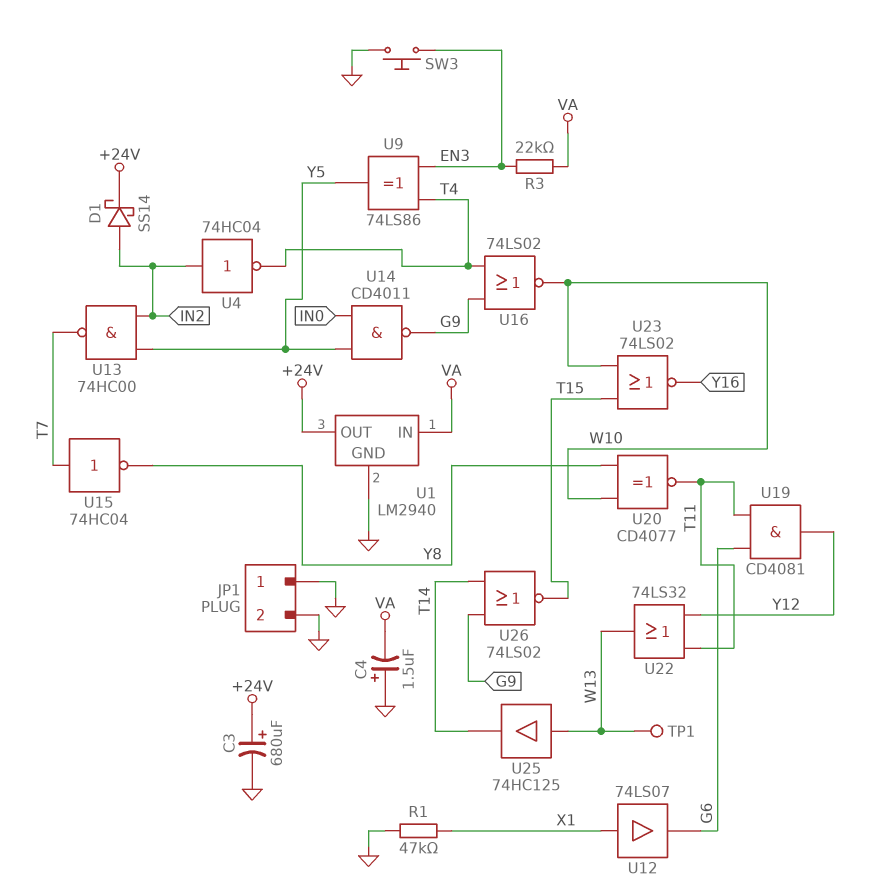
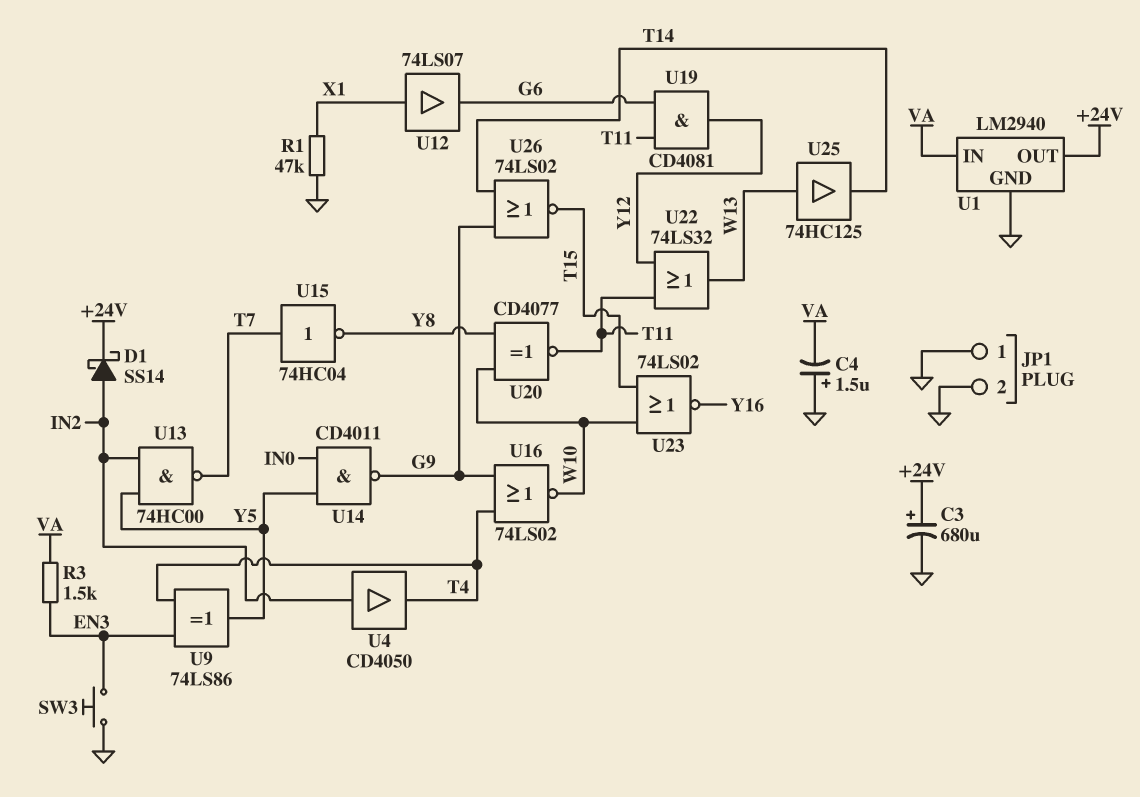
R3: 22k (EN3, VA) -> 1.5k (EN3, VA)
TP1: test point (W13) -> none
U4: NOT 74HC04 (in IN2, out T4) -> buffer CD4050 (in IN2, out T4)

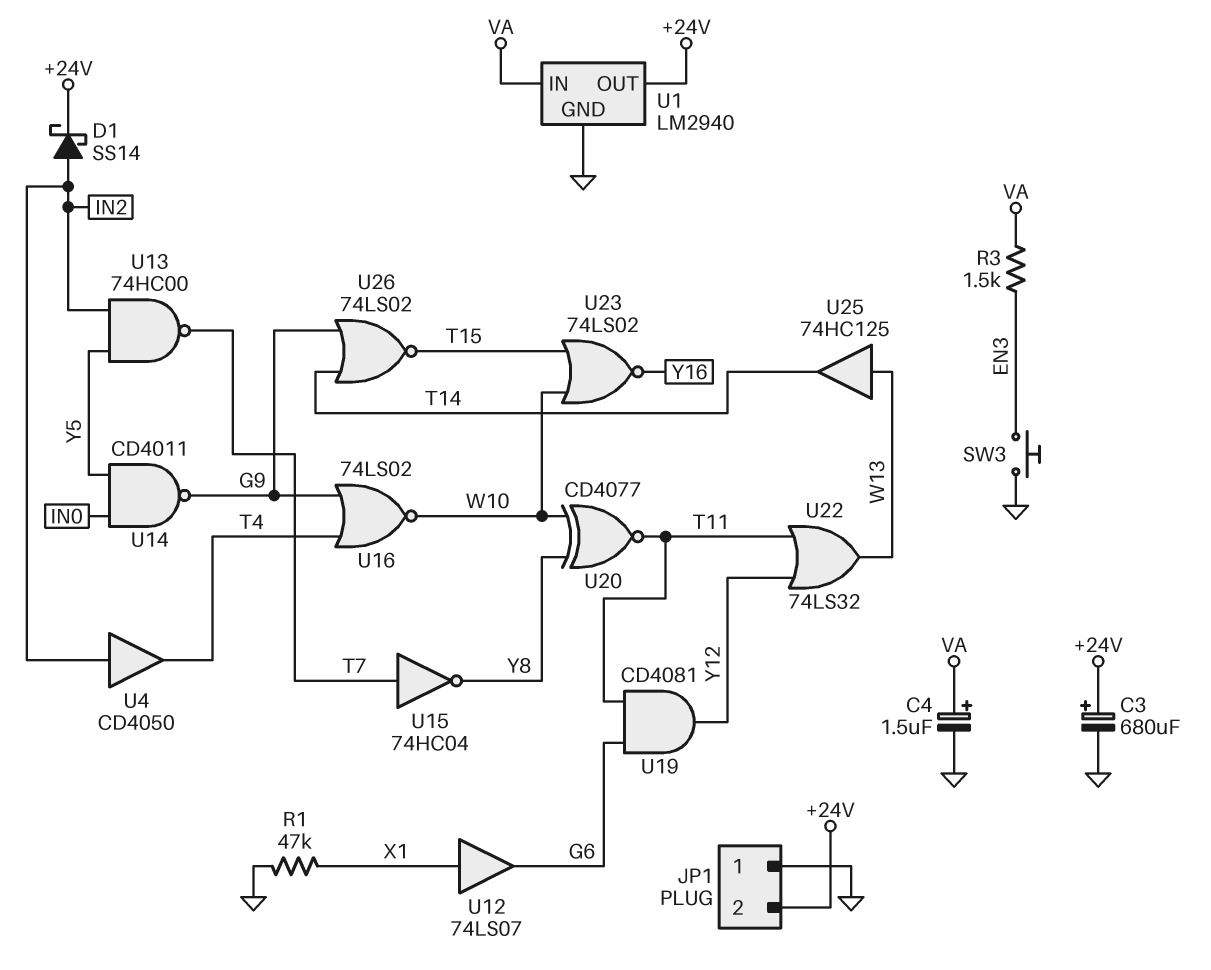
C4: 1.5uF (plus GND, minus VA) -> 1.5uF (plus VA, minus GND)
JP1 pin 2: GND -> +24V
U9: XOR 74LS86 (in EN3, in T4, out Y5) -> none

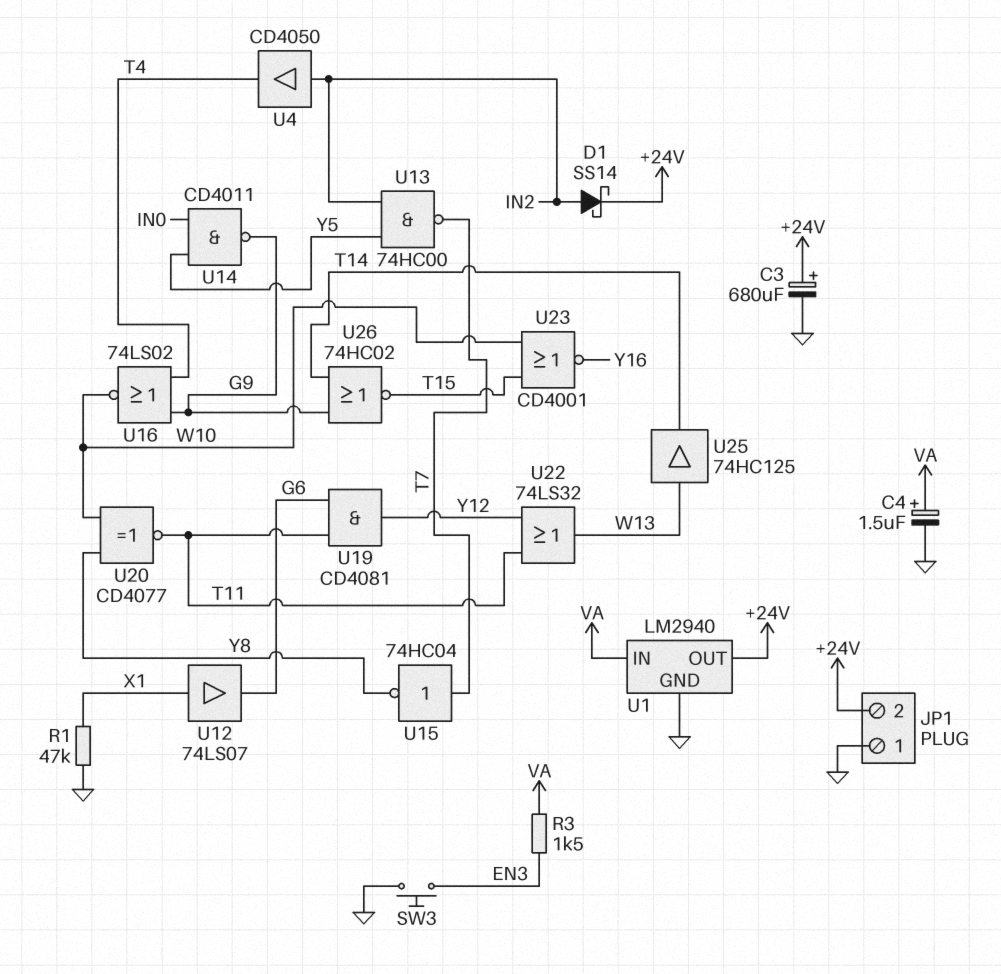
U23: NOR 74LS02 (in T15, in W10, out Y16) -> NOR CD4001 (in T15, in W10, out Y16)
U26: NOR 74LS02 (in G9, in T14, out T15) -> NOR 74HC02 (in G9, in T14, out T15)

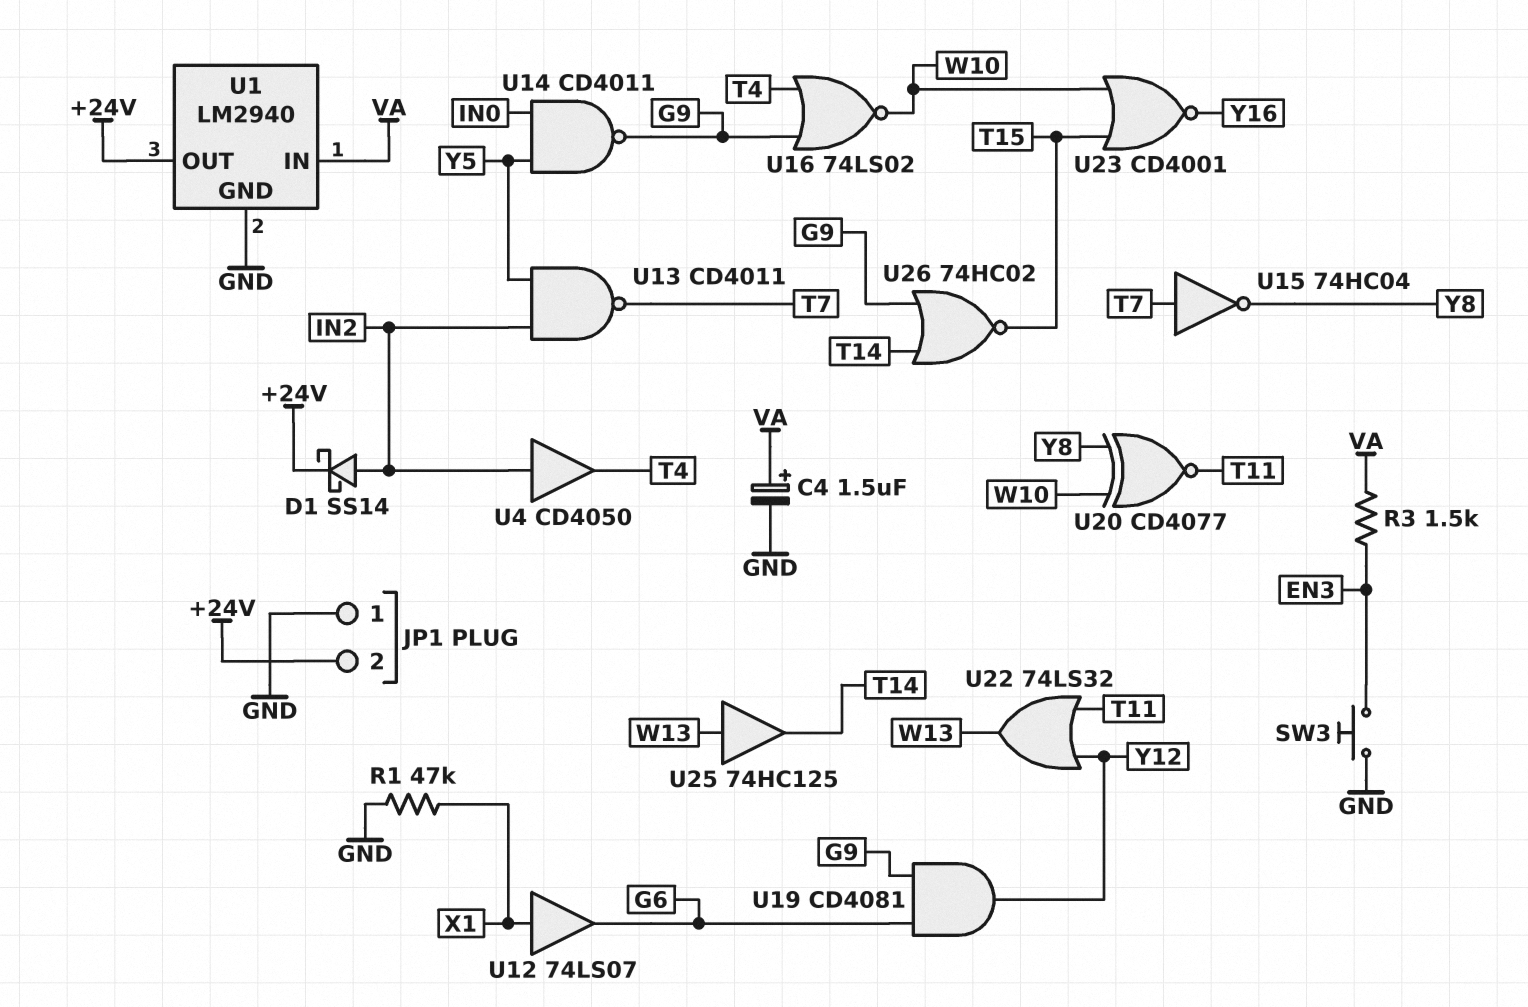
C3: 680uF (plus +24V, minus GND) -> none
U13: NAND 74HC00 (in IN2, in Y5, out T7) -> NAND CD4011 (in IN2, in Y5, out T7)
U19: AND CD4081 (in G6, in T11, out Y12) -> AND CD4081 (in G6, in G9, out Y12)

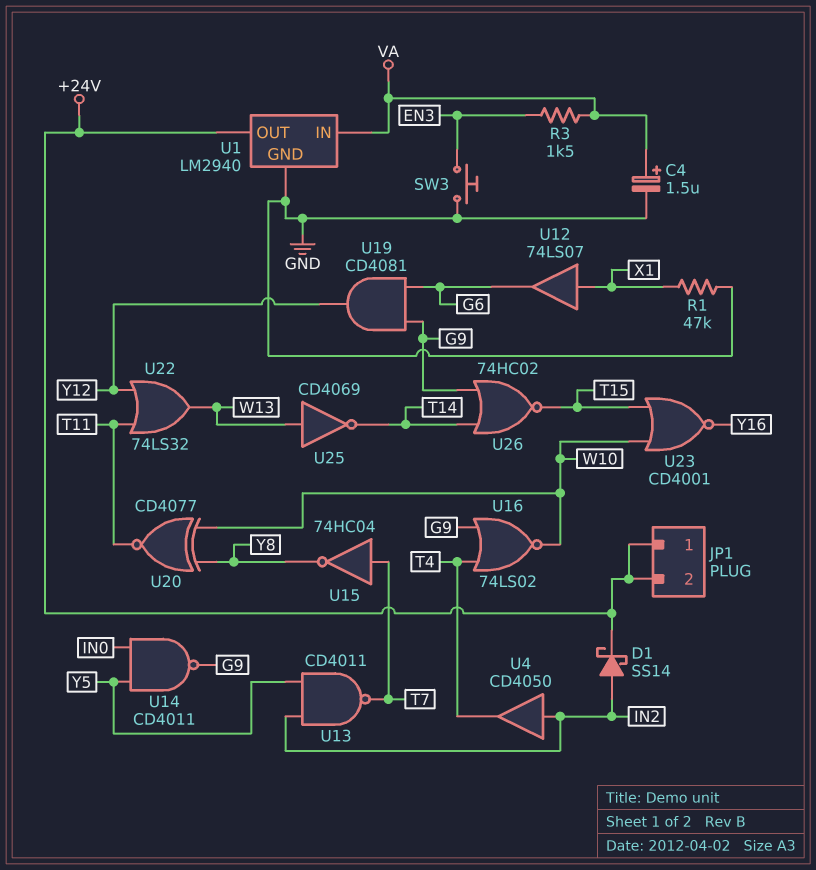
JP1 pin 1: GND -> +24V
U25: buffer 74HC125 (in W13, out T14) -> NOT CD4069 (in W13, out T14)

